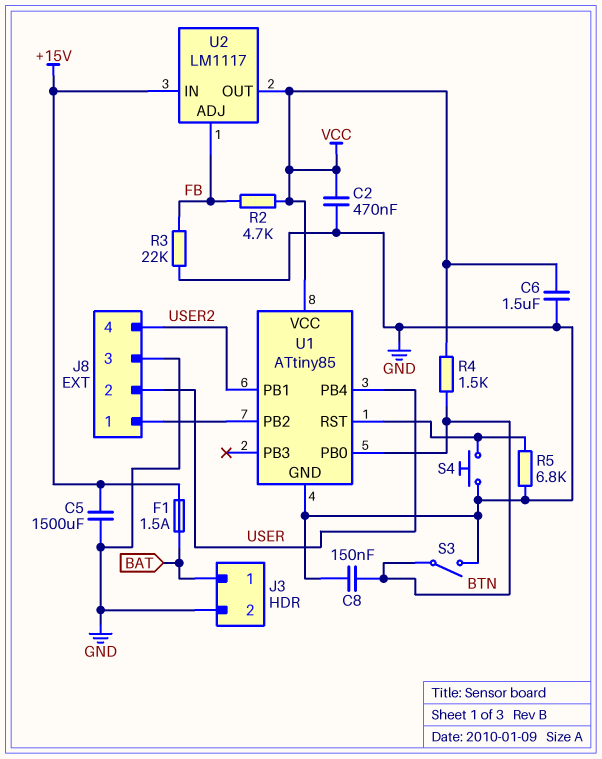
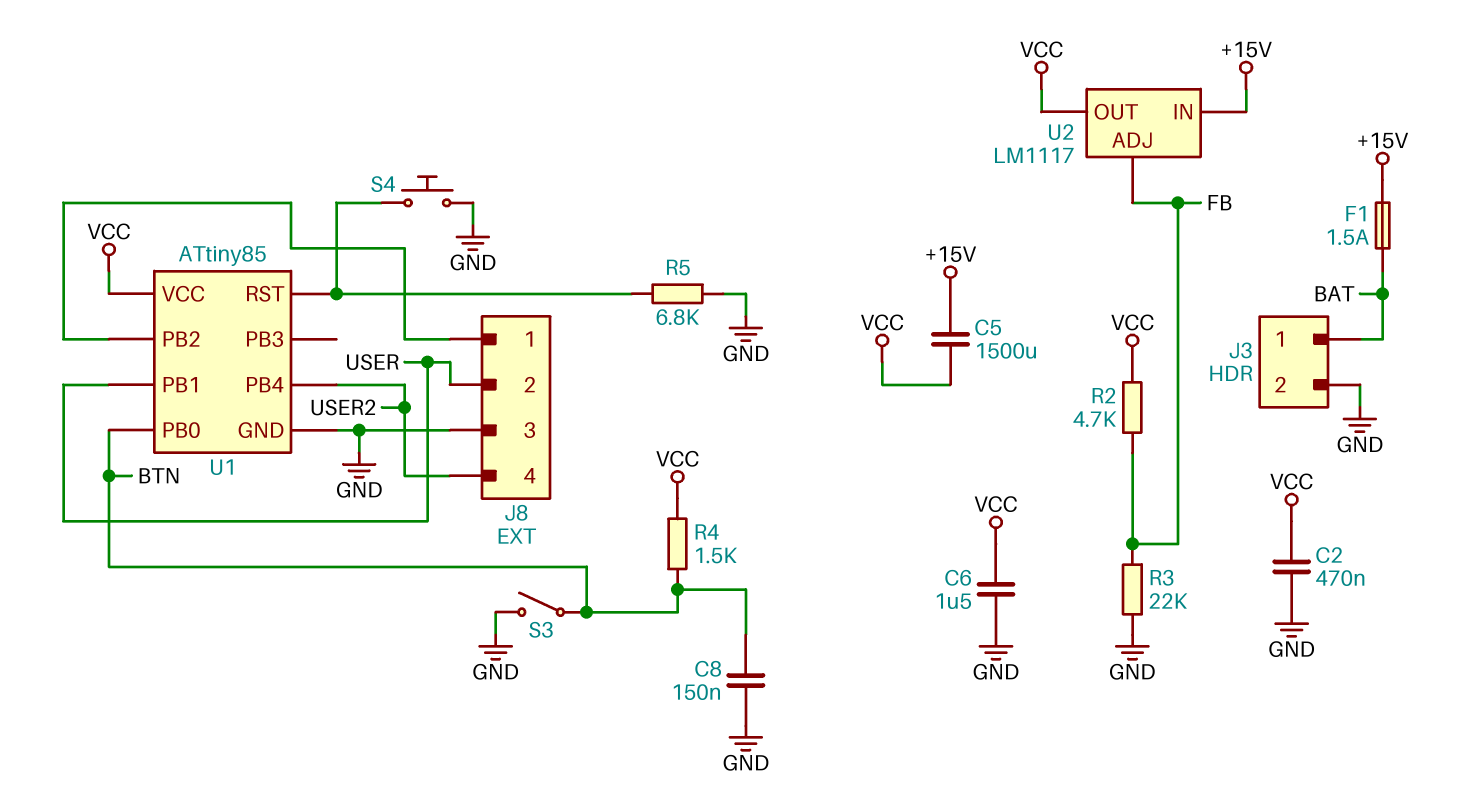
C5: 1500uF (+15V, GND) -> 1500uF (+15V, VCC)
U1 pin PB1: USER2 -> USER
U1 pin PB4: USER -> USER2

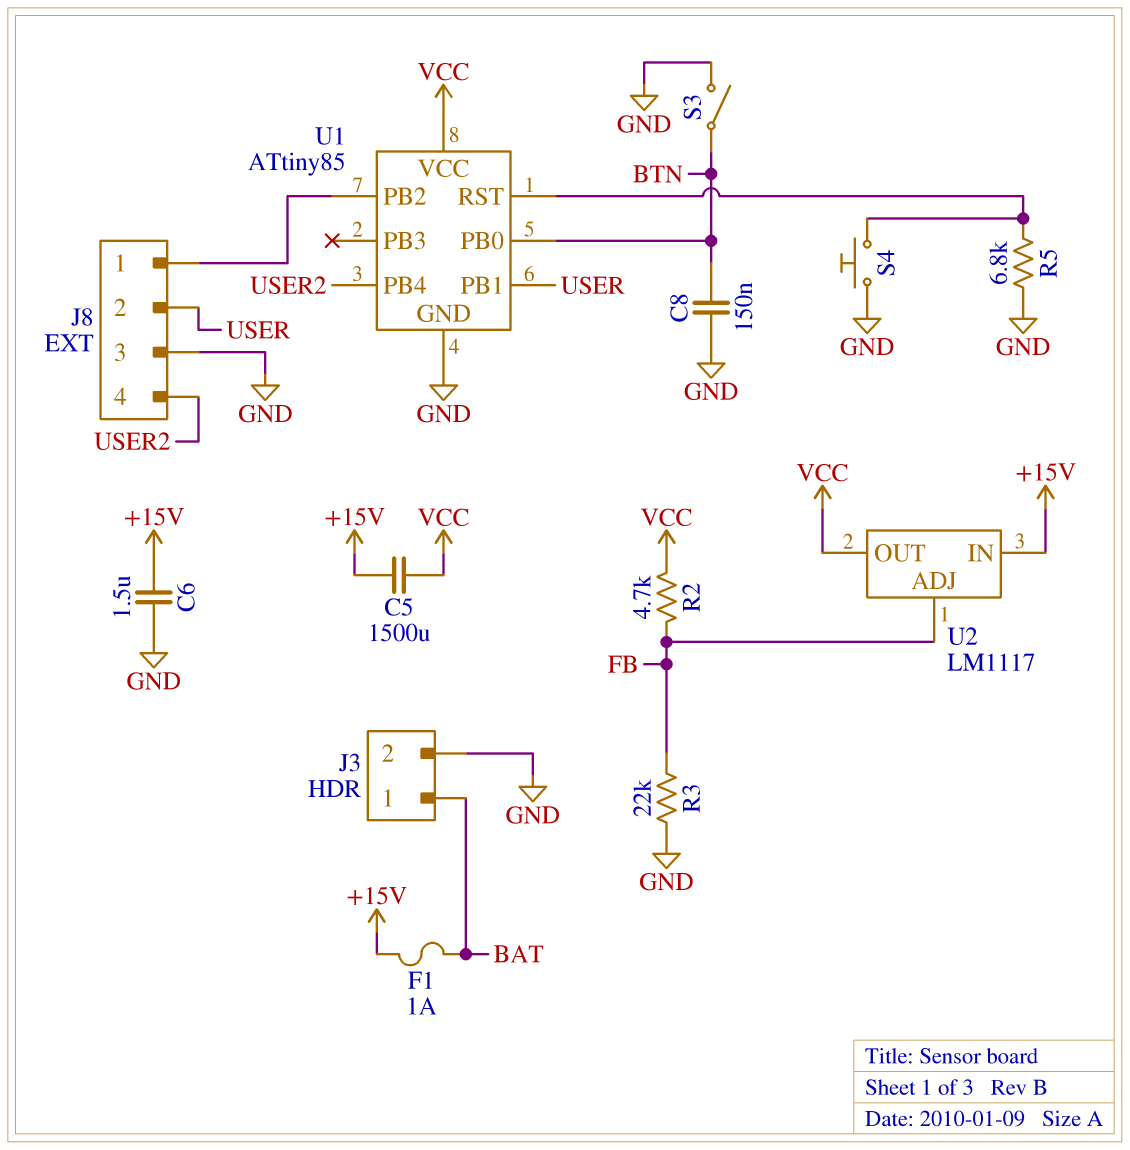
C2: 470nF (GND, VCC) -> none
C6: 1.5uF (GND, VCC) -> 1.5uF (+15V, GND)
F1: 1.5A (+15V, BAT) -> 1A (+15V, BAT)
R4: 1.5k (BTN, VCC) -> none

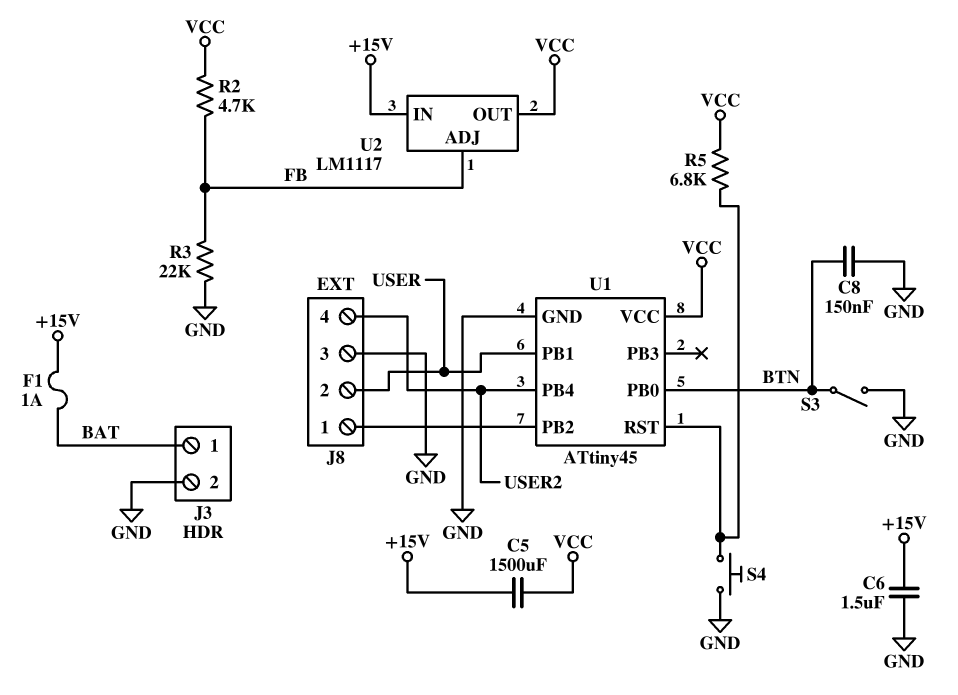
R5: 6.8k (GND, U1/RST) -> 6.8k (U1/RST, VCC)
U1: ATtiny85 -> ATtiny45

